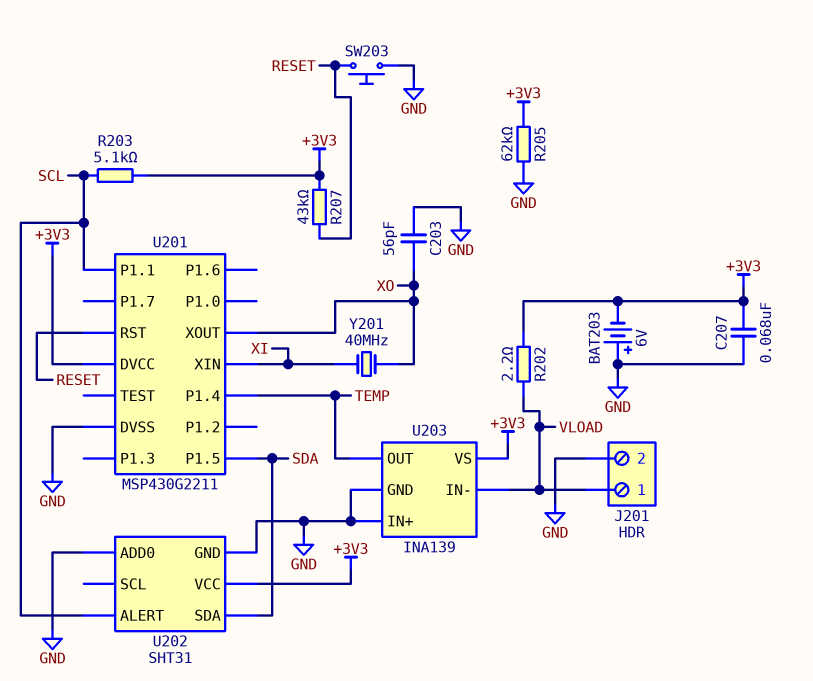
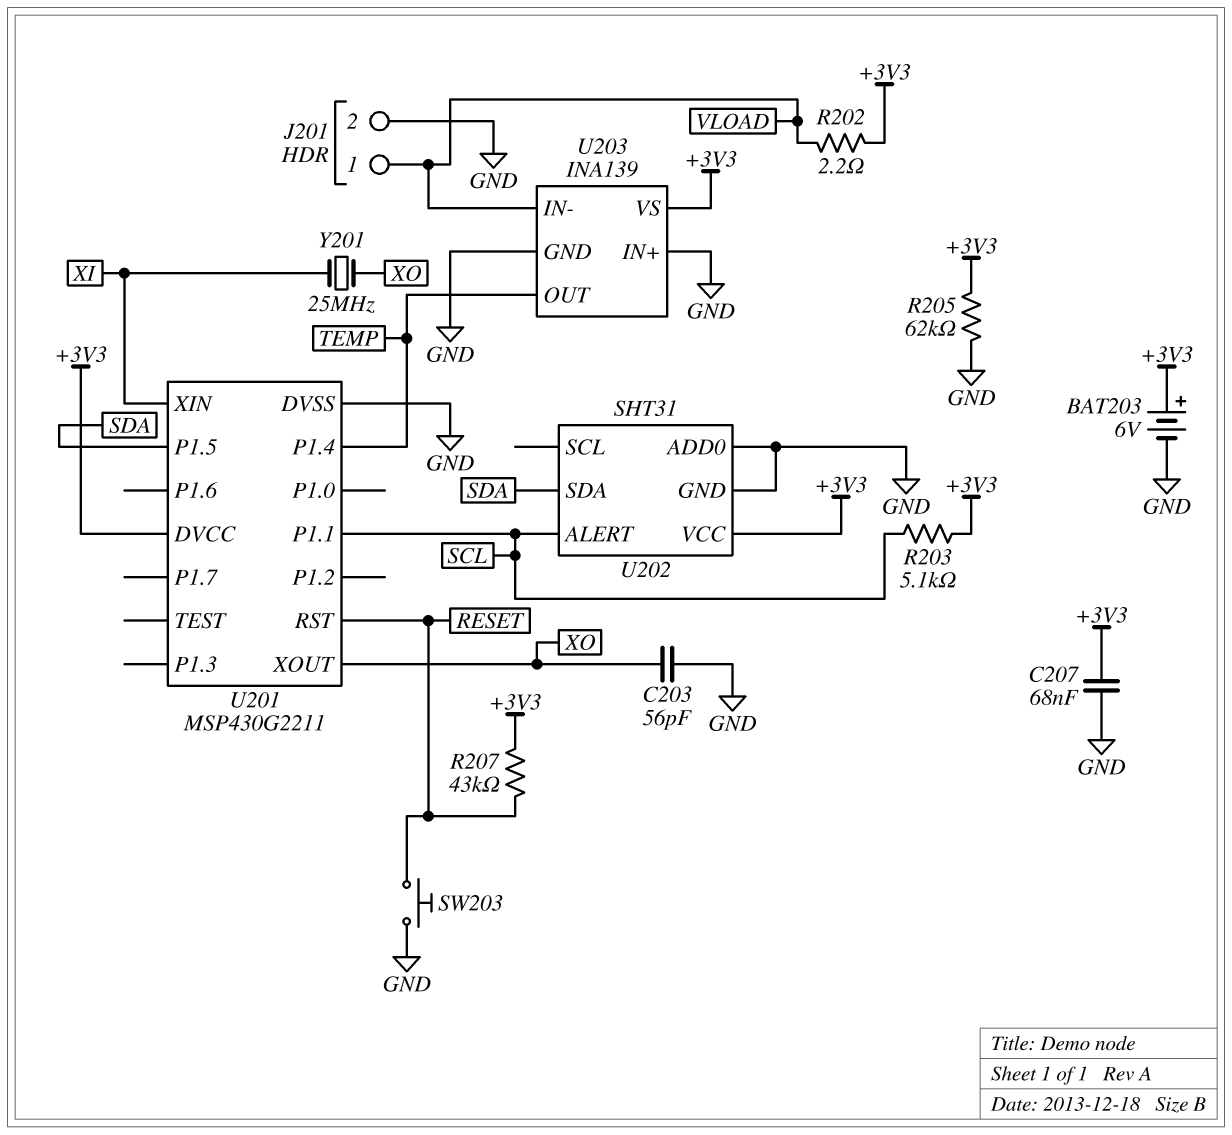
BAT203: 6V (plus GND, minus +3V3) -> 6V (plus +3V3, minus GND)
Y201: 40MHz (XI, XO) -> 25MHz (XI, XO)

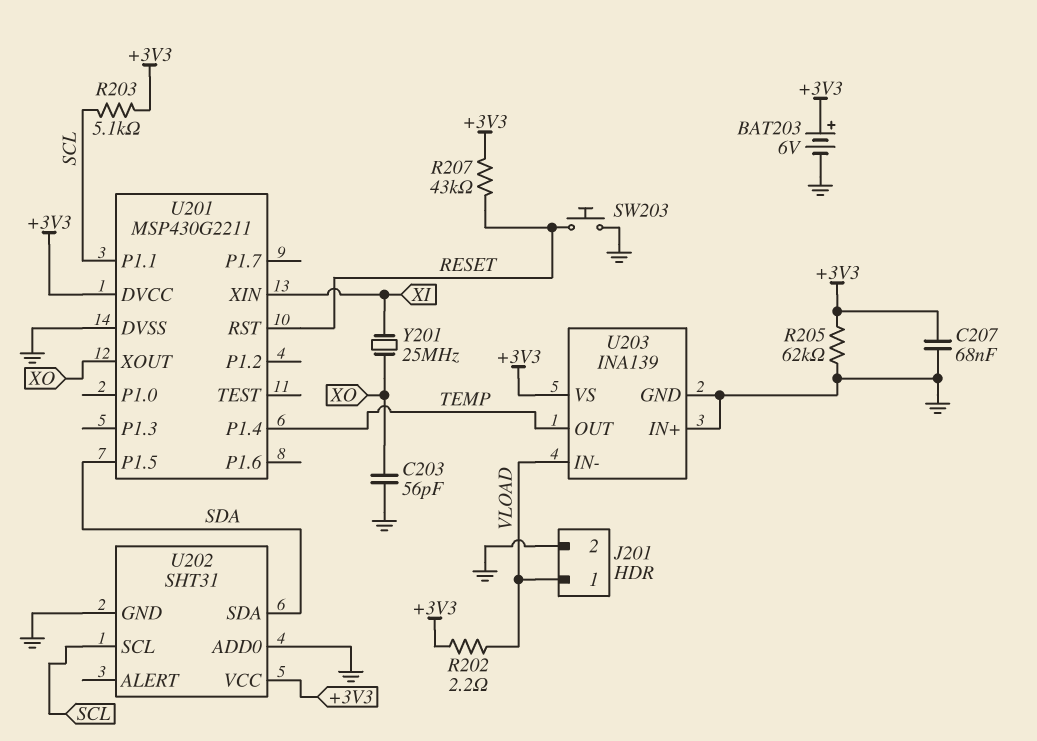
U202 pin ALERT: SCL -> none
U202 pin SCL: none -> SCL

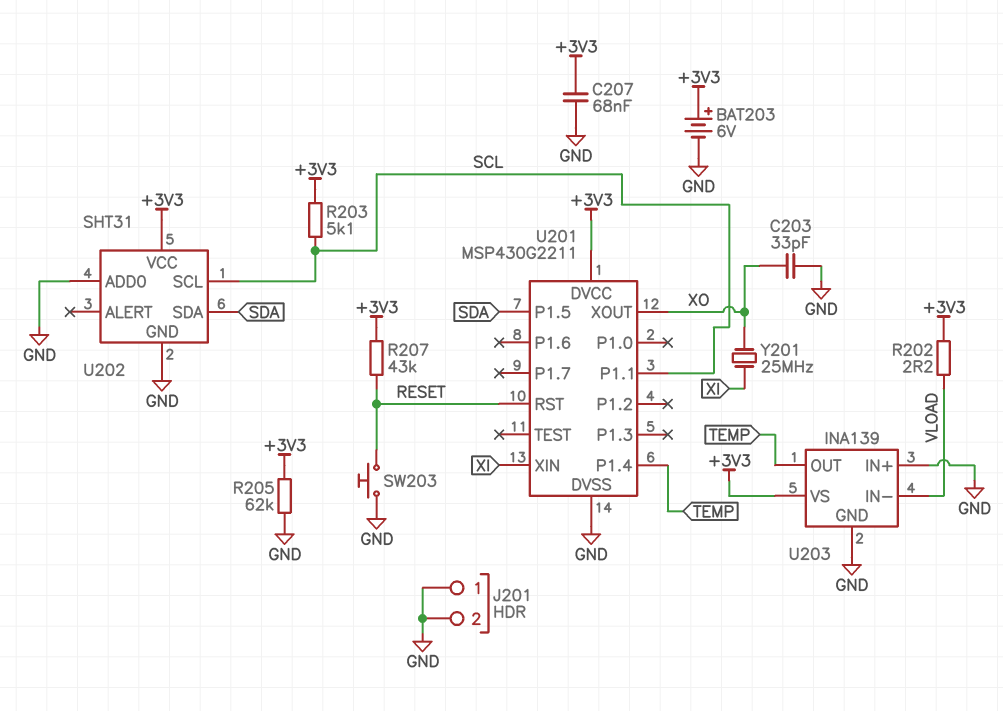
C203: 56pF (GND, XO) -> 33pF (GND, XO)
J201 pin 1: VLOAD -> GND

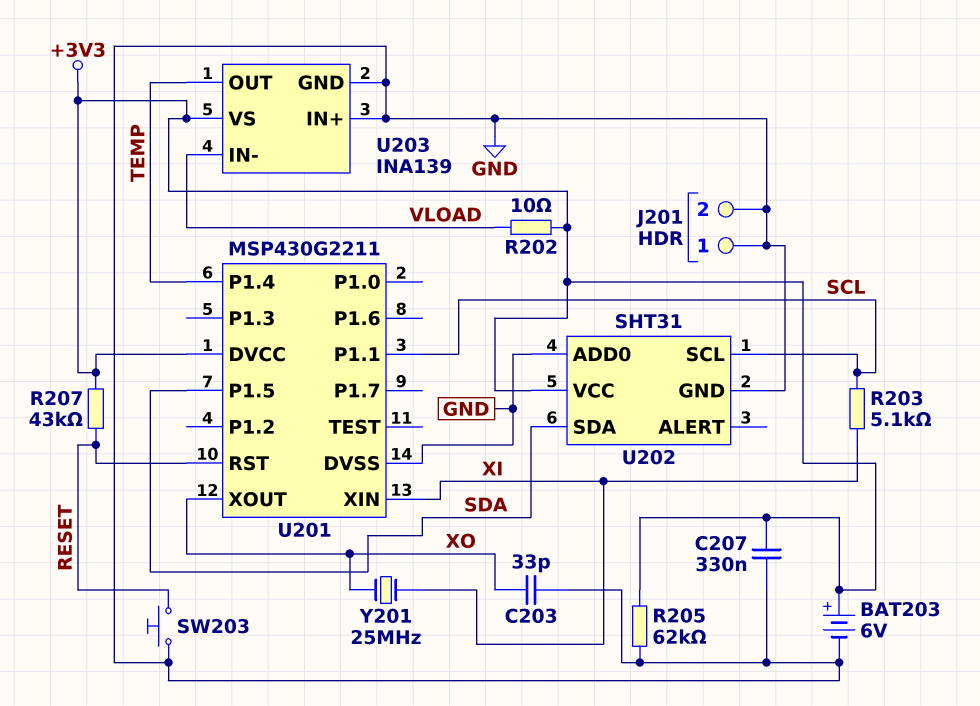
C207: 68nF (+3V3, GND) -> 330nF (+3V3, GND)
R202: 2.2 (+3V3, VLOAD) -> 10 (+3V3, VLOAD)
R203: 5.1k (+3V3, SCL) -> 5.1k (SCL, XI)

